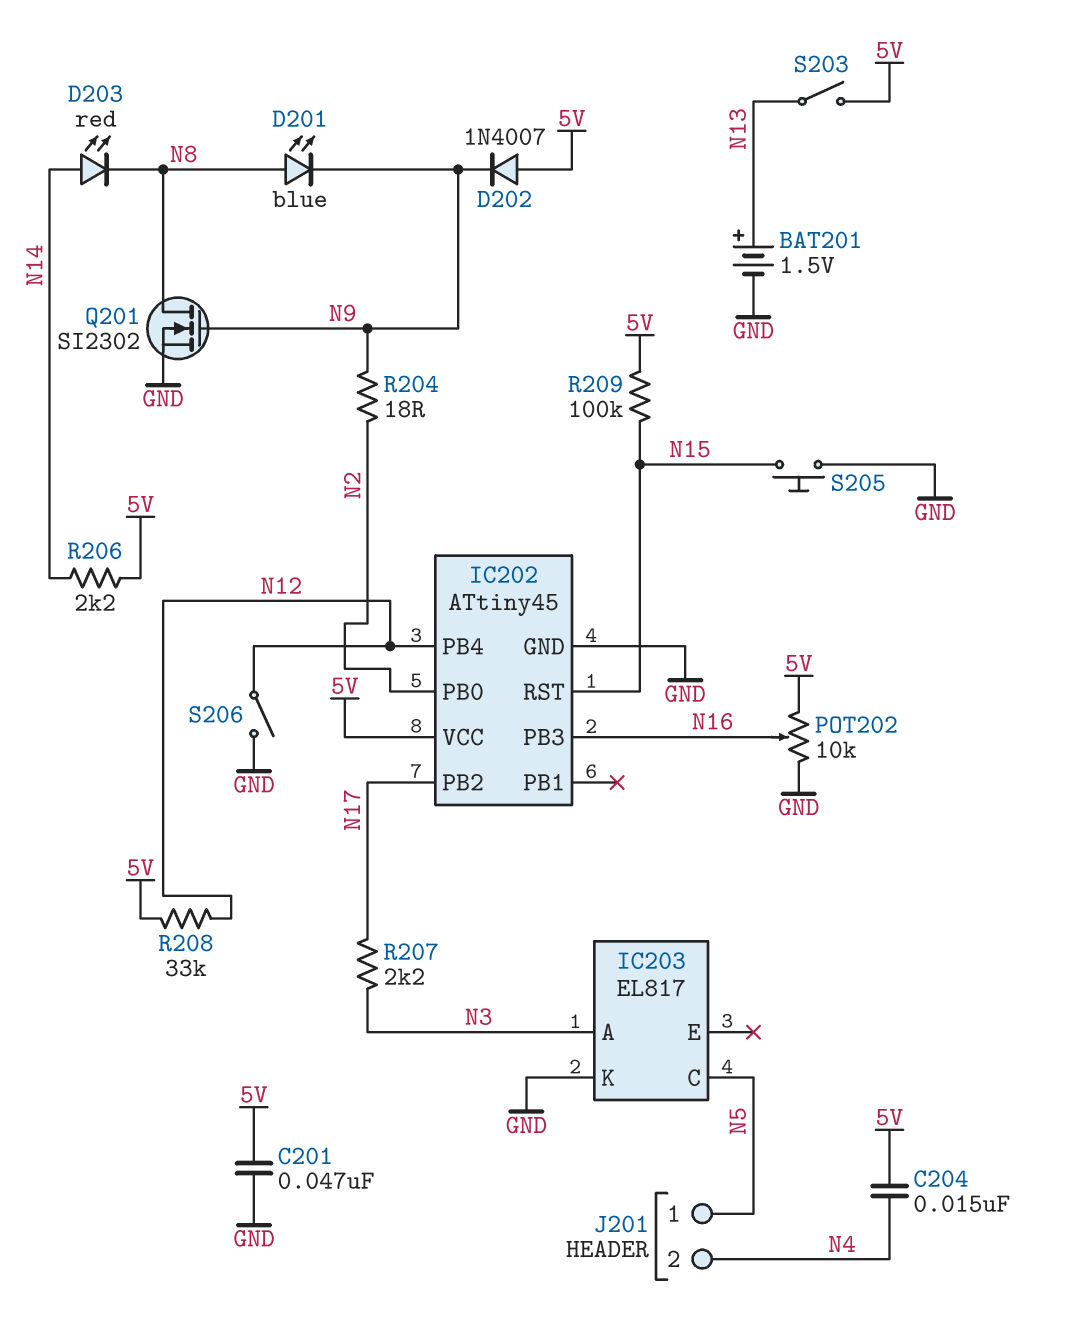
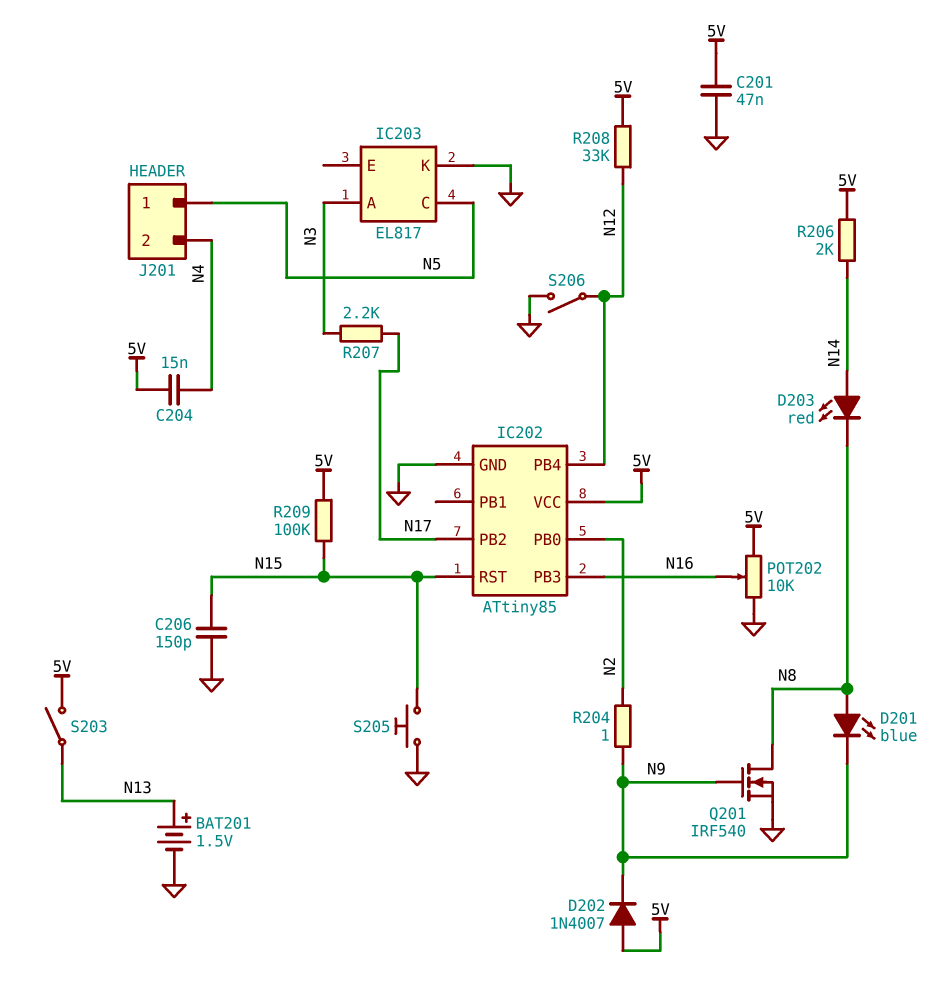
C206: none -> 150pF (GND, N15)
IC202: ATtiny45 -> ATtiny85
Q201: NMOS SI2302 (G N9, D N8, S GND) -> NMOS IRF540 (G N9, D N8, S GND)
R204: 18 (N2, N9) -> 1 (N2, N9)
R206: 2.2k (5V, N14) -> 2k (5V, N14)

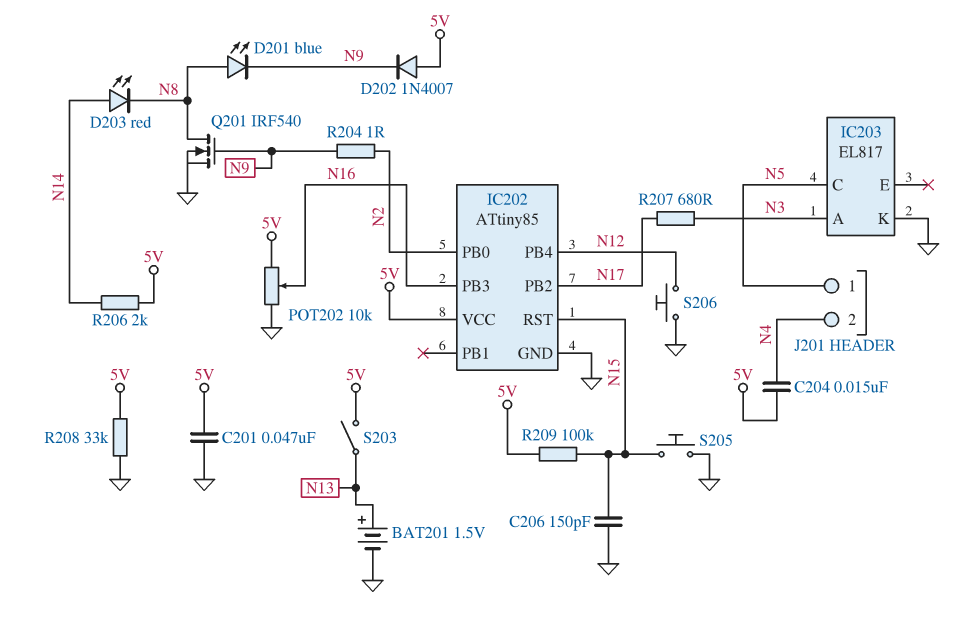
R207: 2.2k (N3, N17) -> 680 (N3, N17)
R208: 33k (5V, N12) -> 33k (5V, GND)
S206: switch (GND, N12) -> button (GND, N12)

